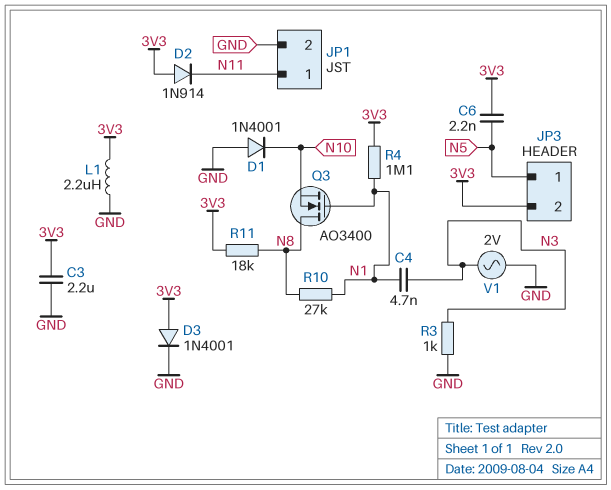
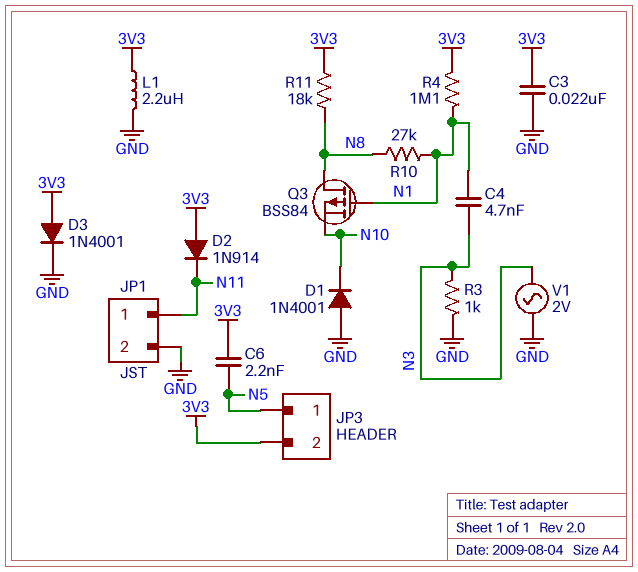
C3: 2.2uF (3V3, GND) -> 22nF (3V3, GND)
Q3: NMOS AO3400 (G N1, D N8, S N10) -> PMOS BSS84 (G N1, D N8, S N10)

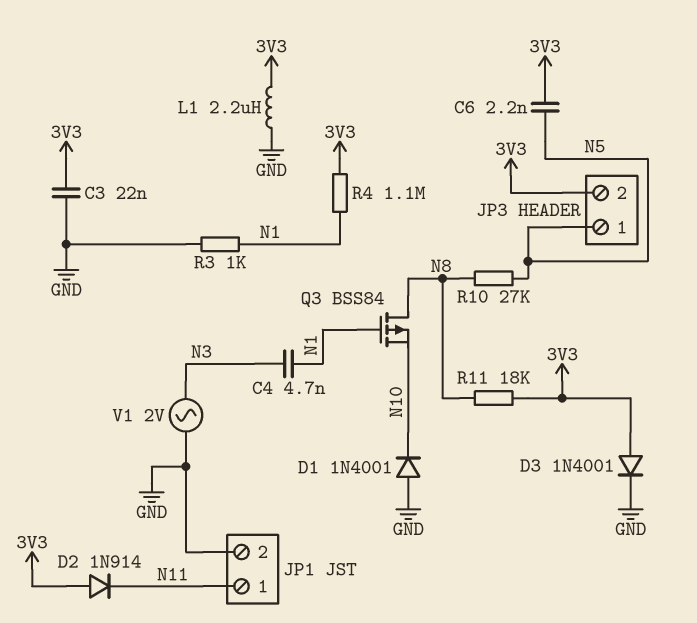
R3: 1k (GND, N3) -> 1k (GND, N1)
R10: 27k (N1, N8) -> 27k (N5, N8)

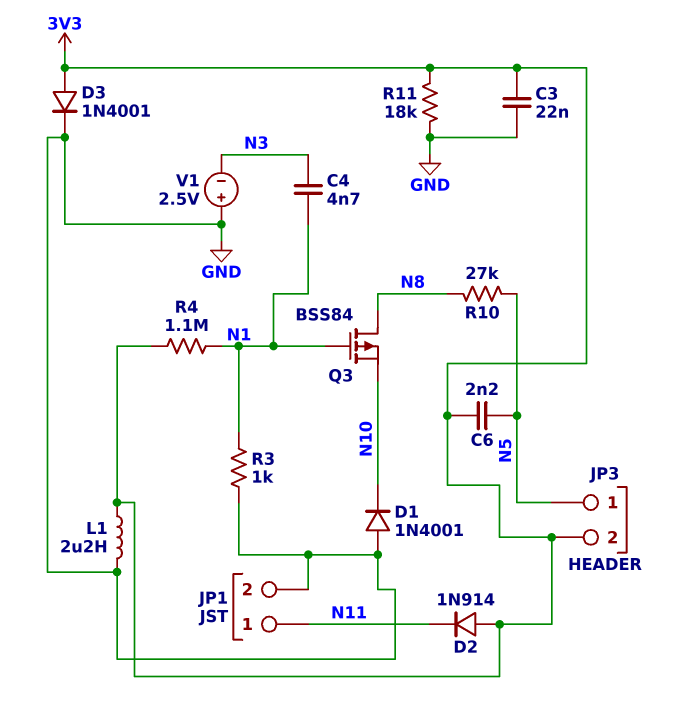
R11: 18k (3V3, N8) -> 18k (3V3, GND)
V1: AC 2V (GND, N3) -> 2.5V (plus GND, minus N3)

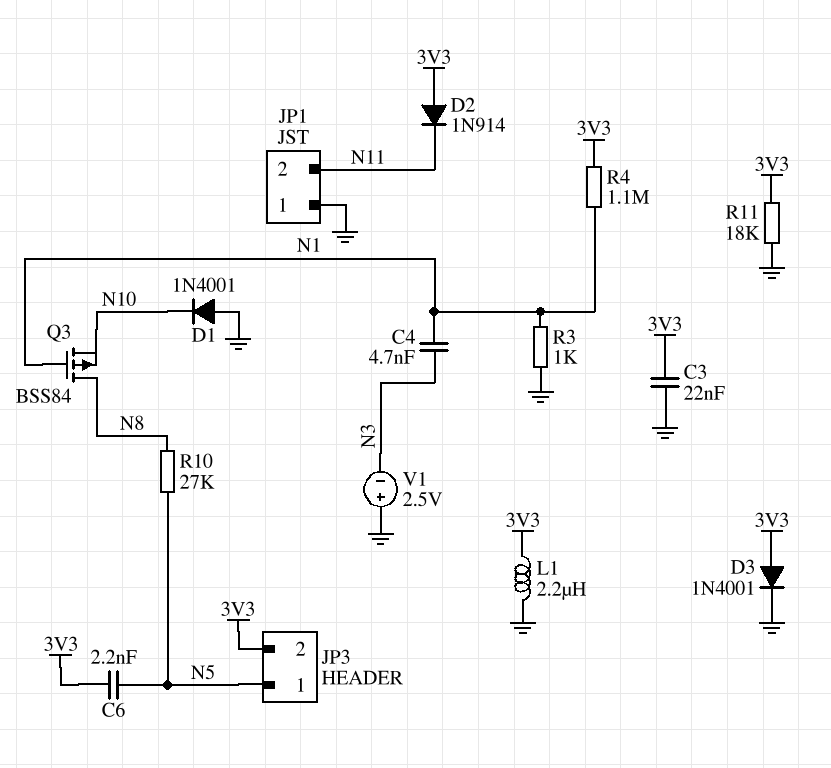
JP1 pin 1: N11 -> GND
JP1 pin 2: GND -> N11

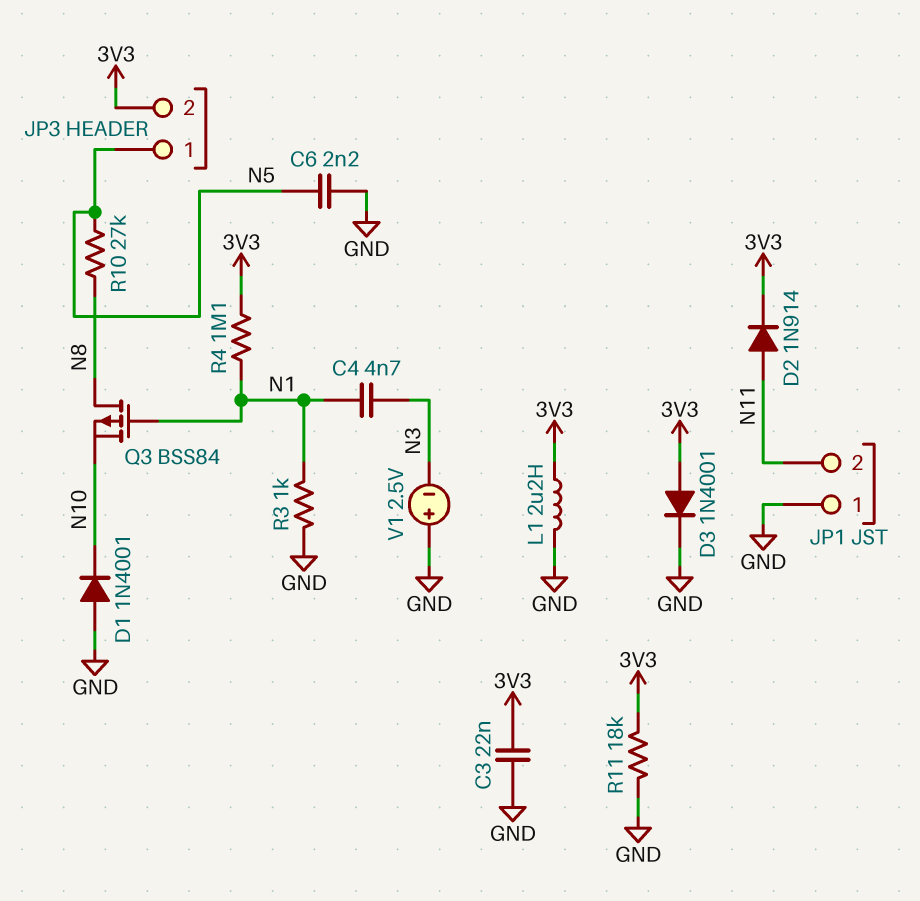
C6: 2.2nF (3V3, N5) -> 2.2nF (GND, N5)
D2: diode 1N914 (A 3V3, K N11) -> diode 1N914 (A N11, K 3V3)

